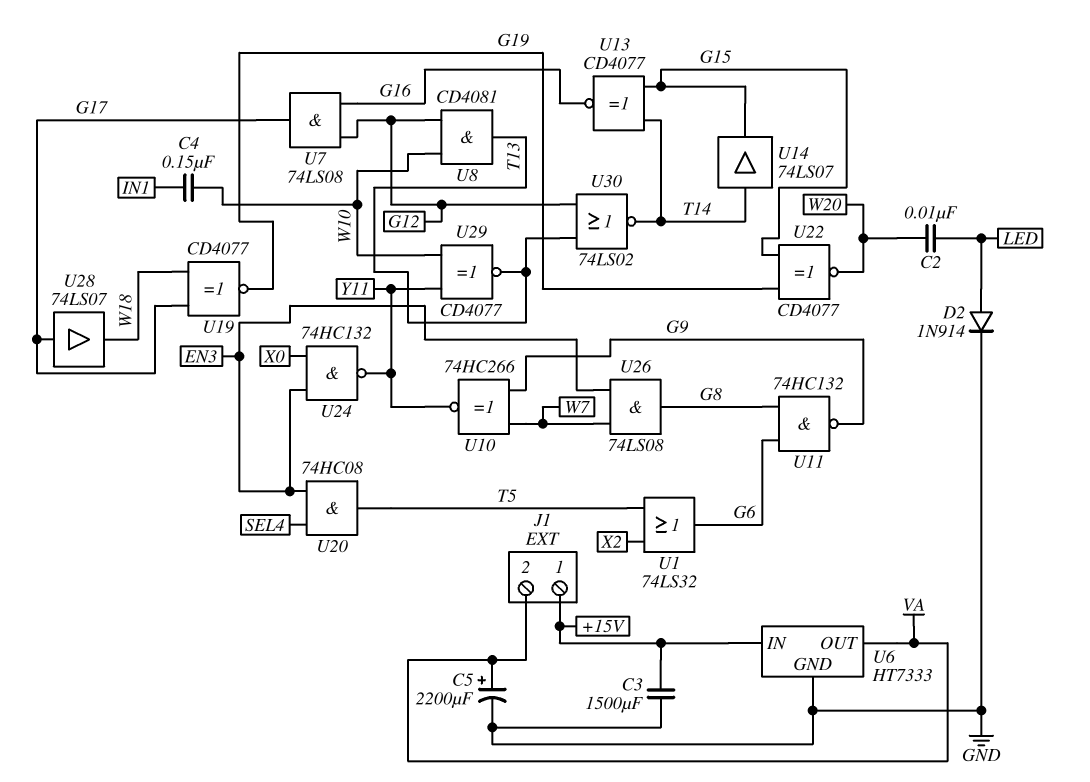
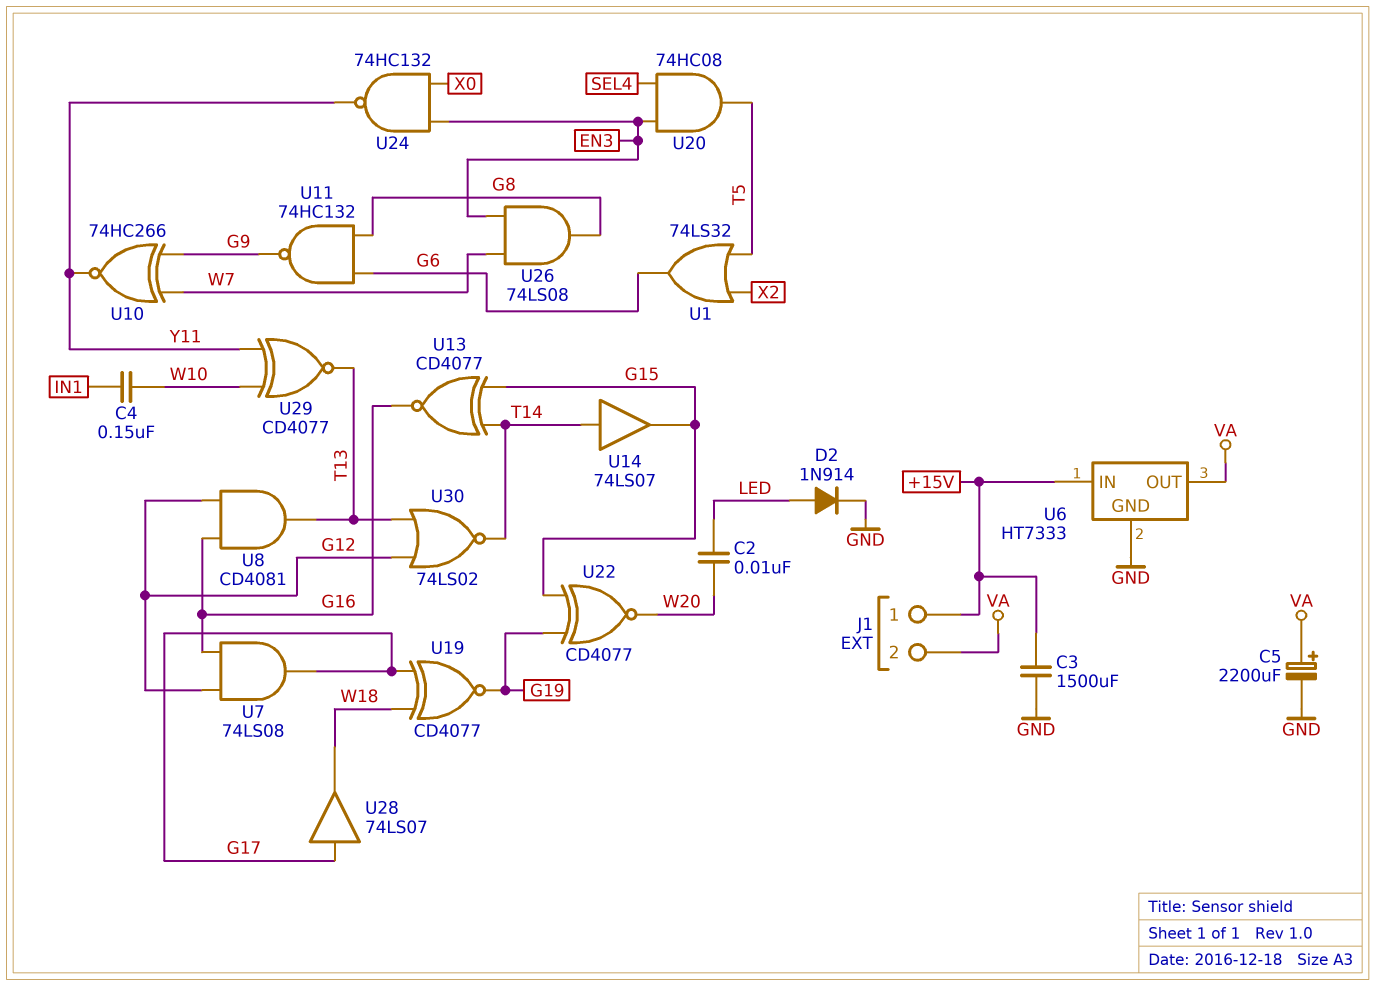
U8: AND CD4081 (in G12, in W10, out T13) -> AND CD4081 (in G12, in G16, out T13)

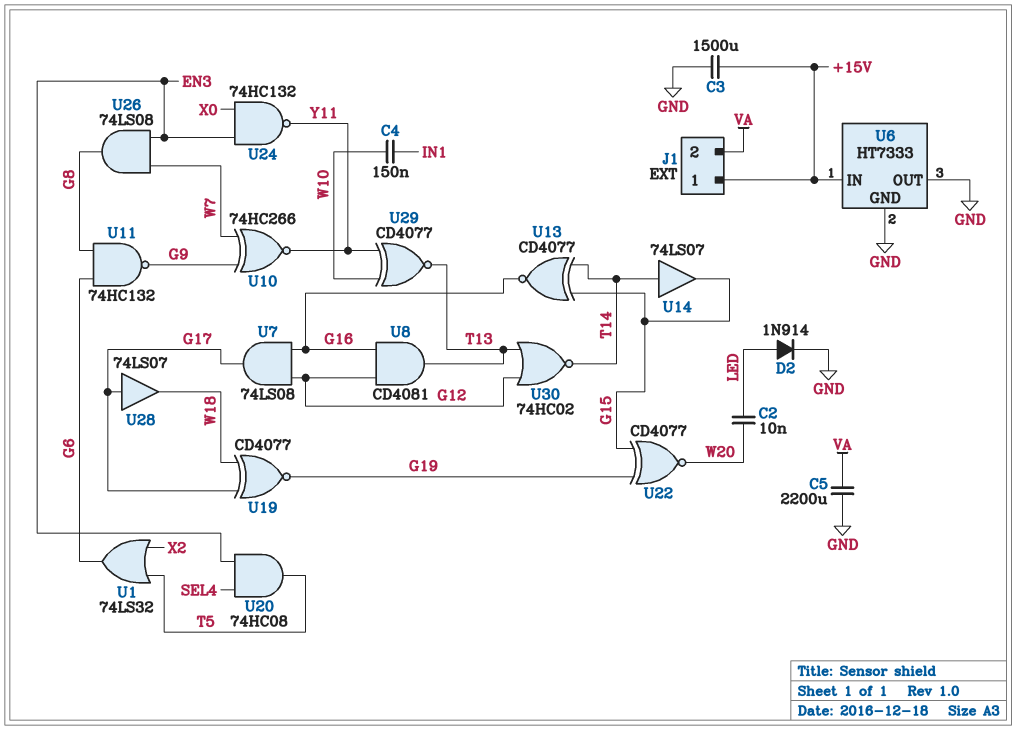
C5: 2200uF (plus VA, minus GND) -> 2200uF (GND, VA)
U6 pin OUT: VA -> GND
U30: NOR 74LS02 (in G12, in T13, out T14) -> NOR 74HC02 (in G12, in T13, out T14)

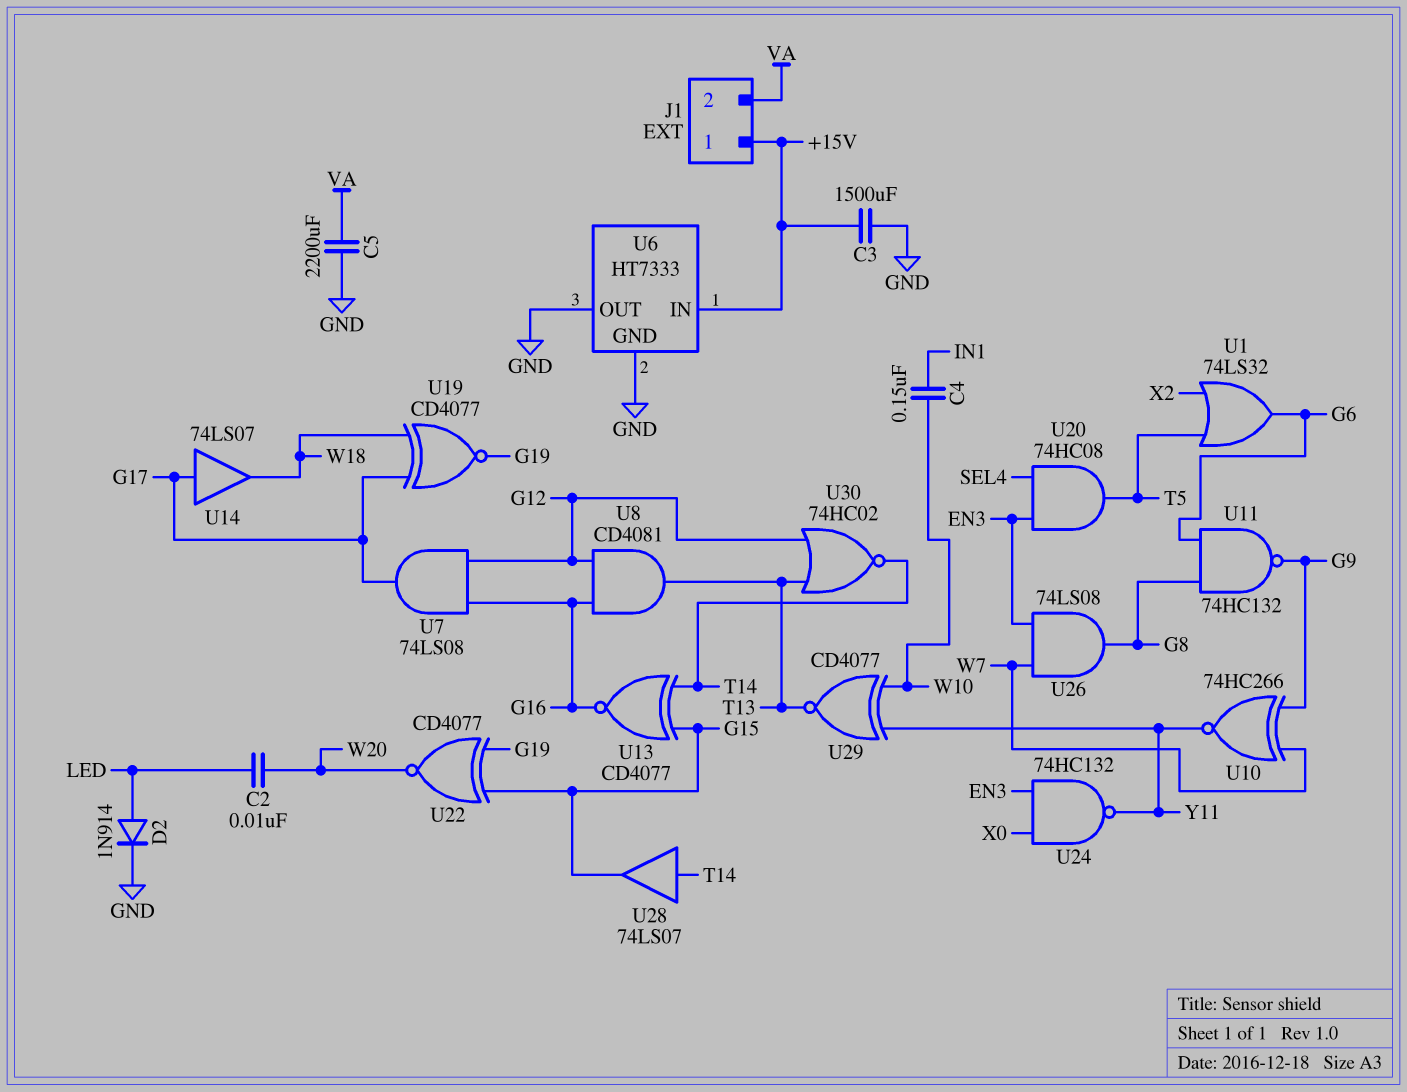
U14: buffer 74LS07 (in T14, out G15) -> buffer 74LS07 (in G17, out W18)
U28: buffer 74LS07 (in G17, out W18) -> buffer 74LS07 (in T14, out G15)

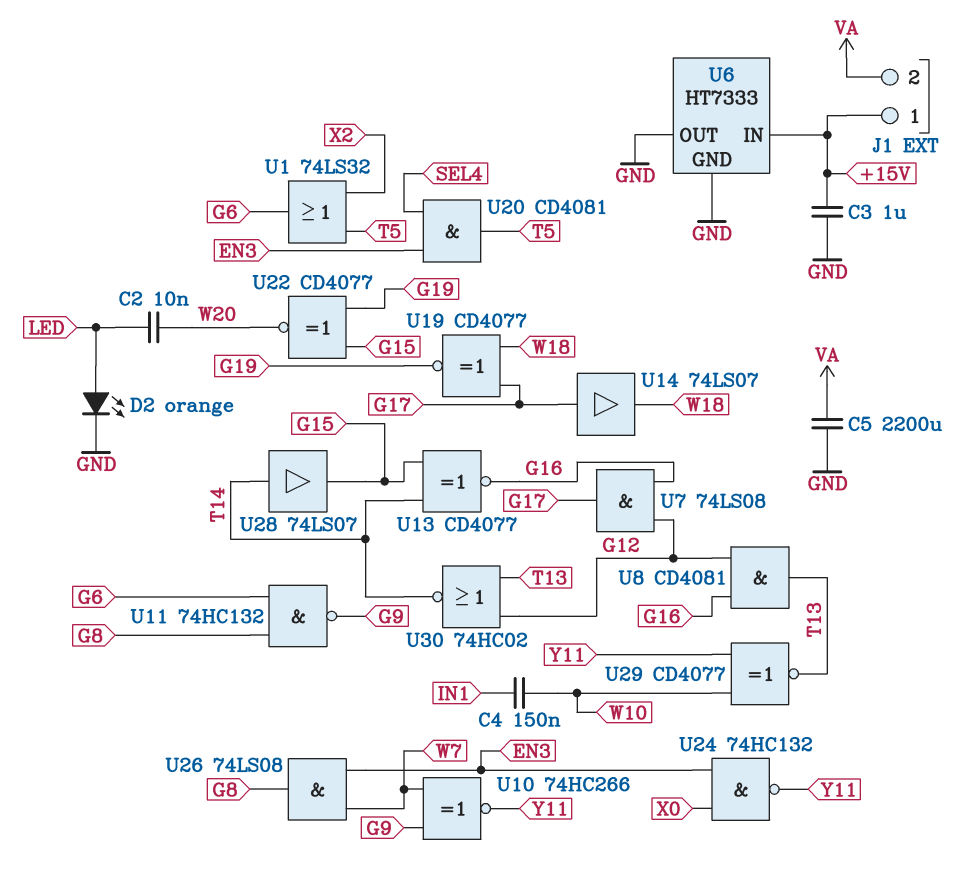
C3: 1500uF (+15V, GND) -> 1uF (+15V, GND)
D2: diode 1N914 (A LED, K GND) -> LED orange (A LED, K GND)
U20: AND 74HC08 (in EN3, in SEL4, out T5) -> AND CD4081 (in EN3, in SEL4, out T5)

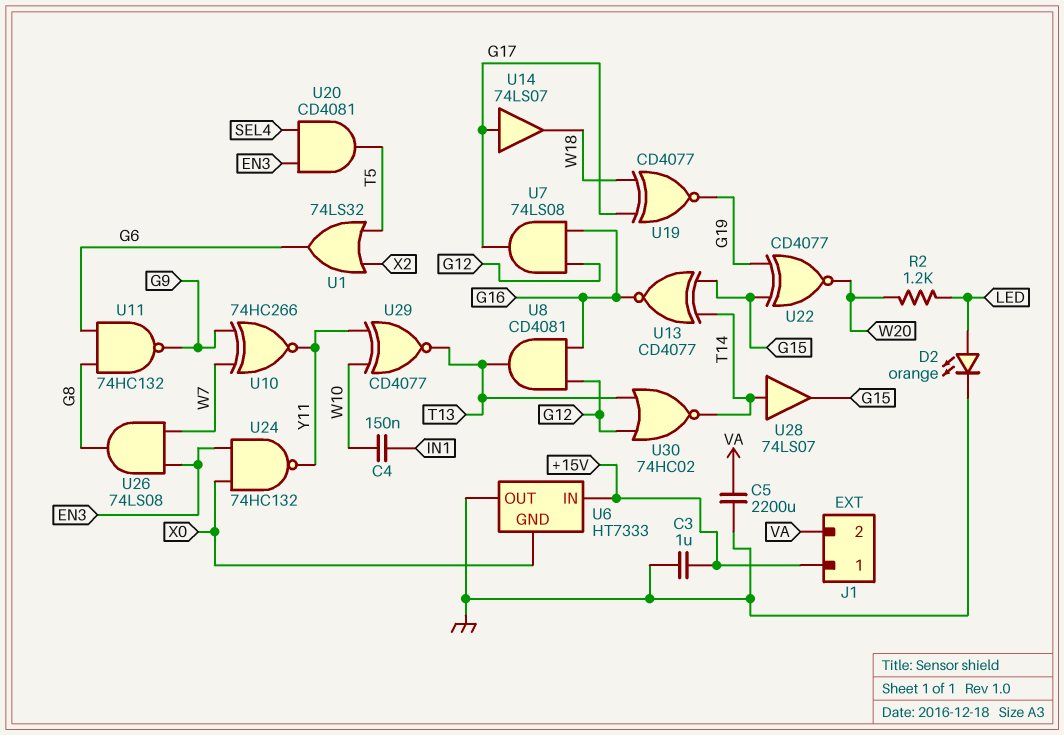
C2: 10nF (LED, W20) -> none
R2: none -> 1.2k (LED, W20)
U6 pin GND: GND -> X0

